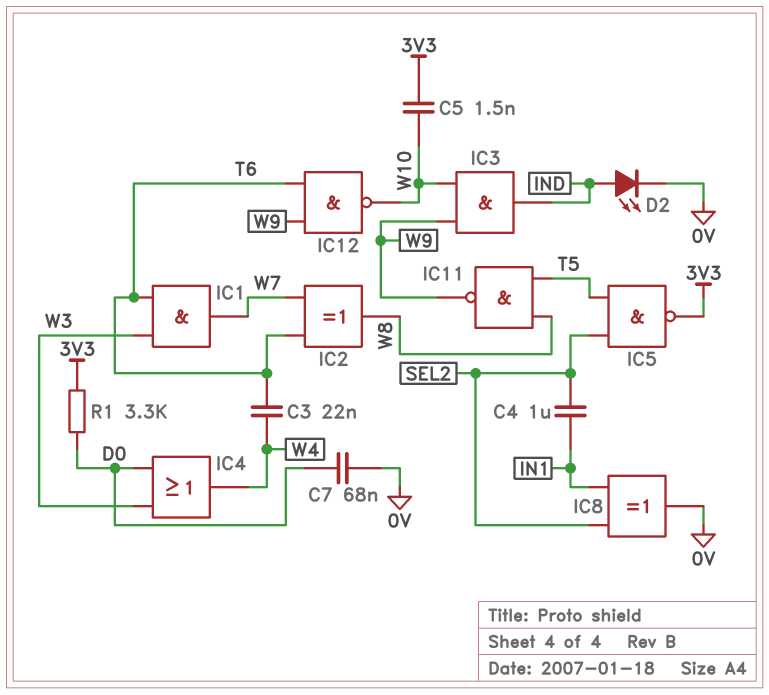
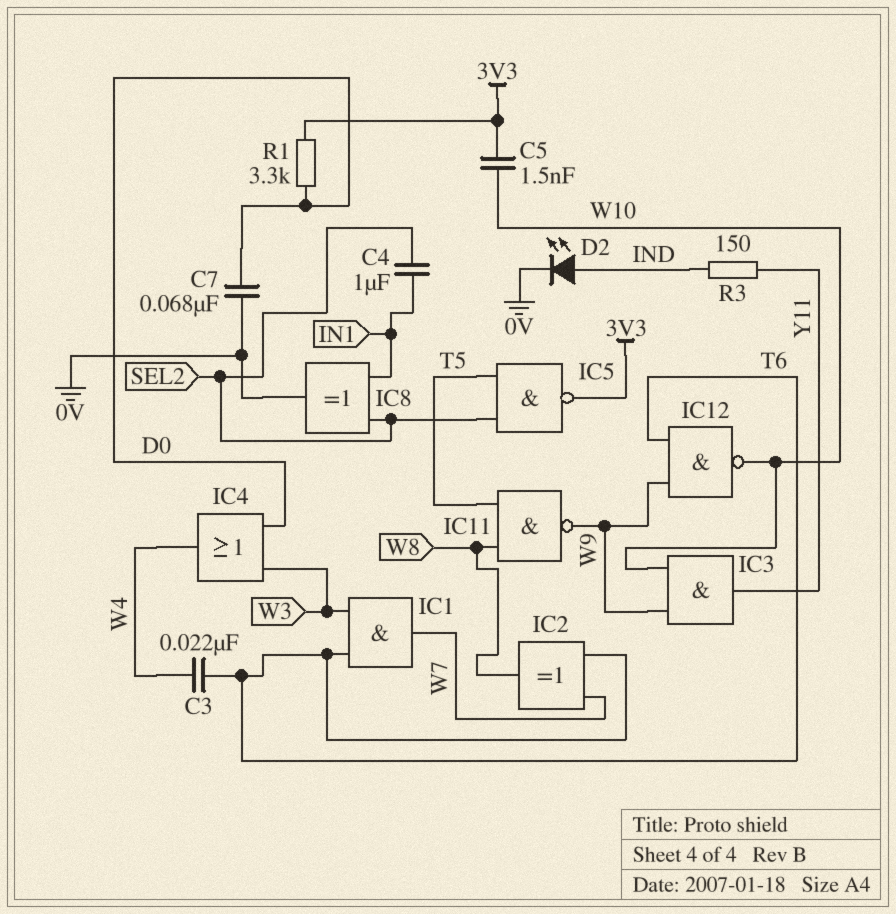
IC3: AND (in W9, in W10, out IND) -> AND (in W9, in W10, out Y11)
R3: none -> 150 (IND, Y11)

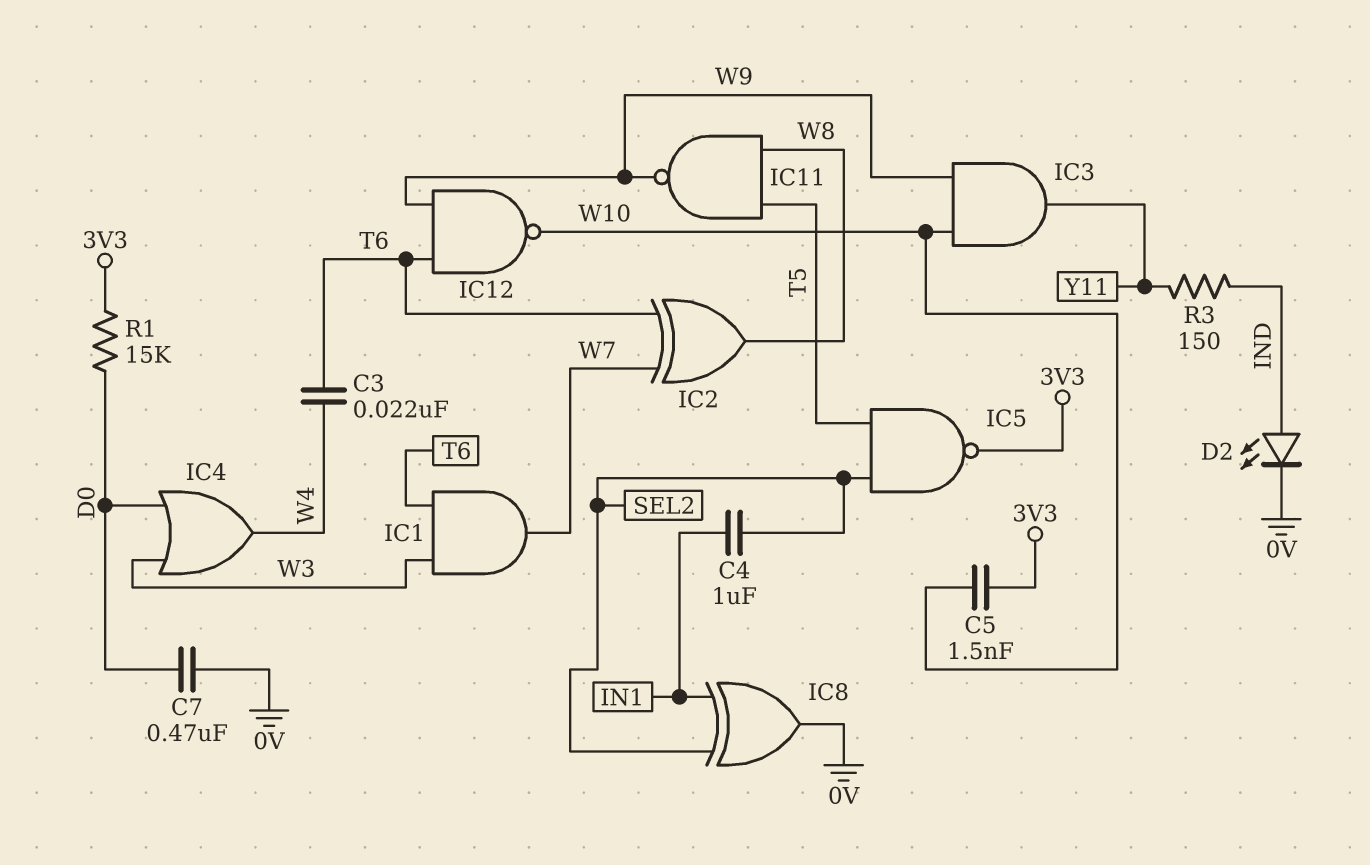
C7: 68nF (0V, D0) -> 470nF (0V, D0)
R1: 3.3k (3V3, D0) -> 15k (3V3, D0)

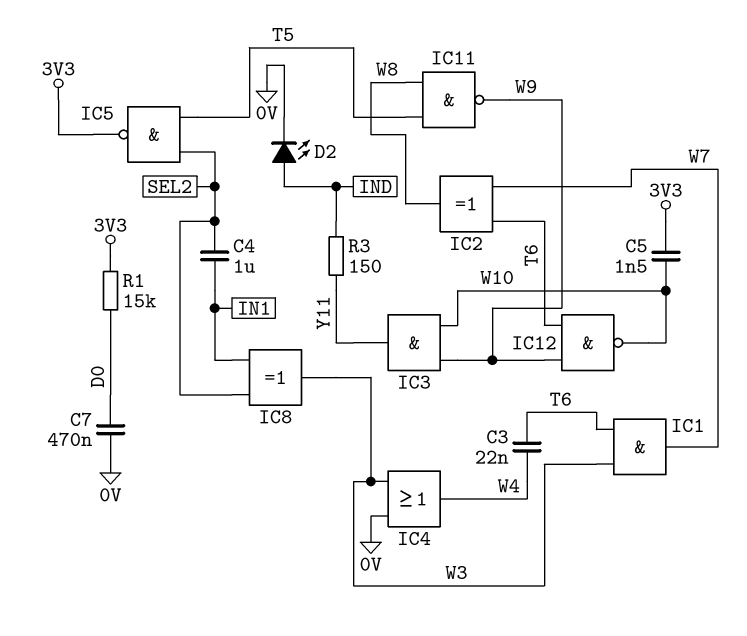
IC4: OR (in D0, in W3, out W4) -> OR (in 0V, in W3, out W4)
IC8: XOR (in IN1, in SEL2, out 0V) -> XOR (in IN1, in SEL2, out W3)

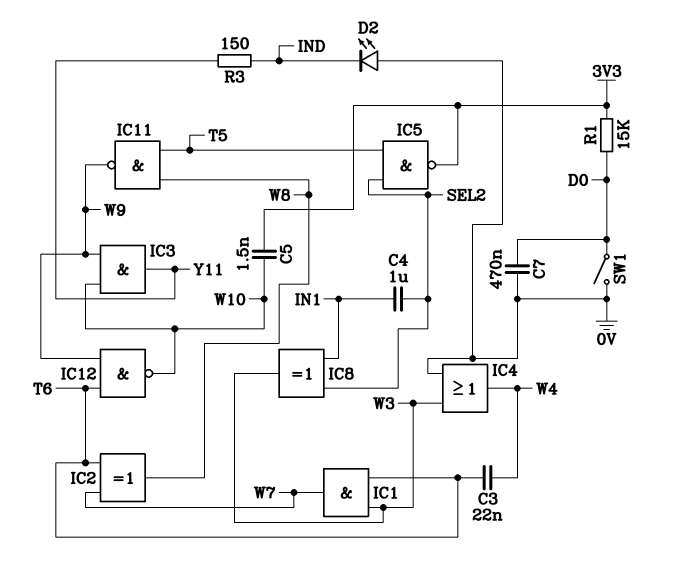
D2: LED (A IND, K 0V) -> LED (A 0V, K IND)
SW1: none -> switch (0V, D0)

